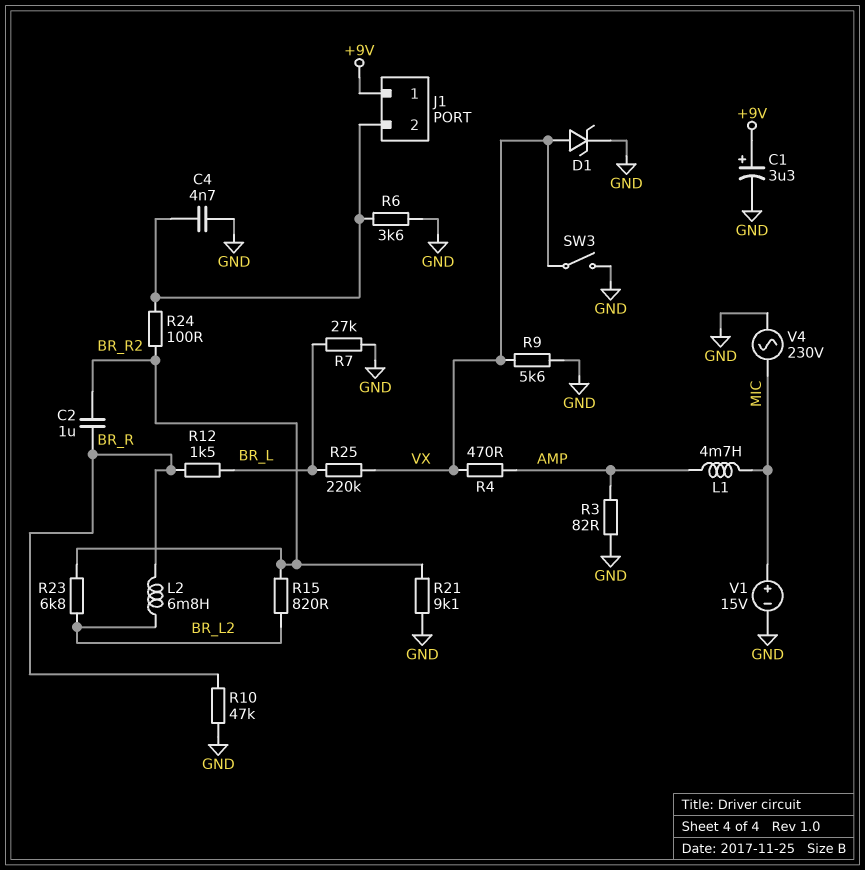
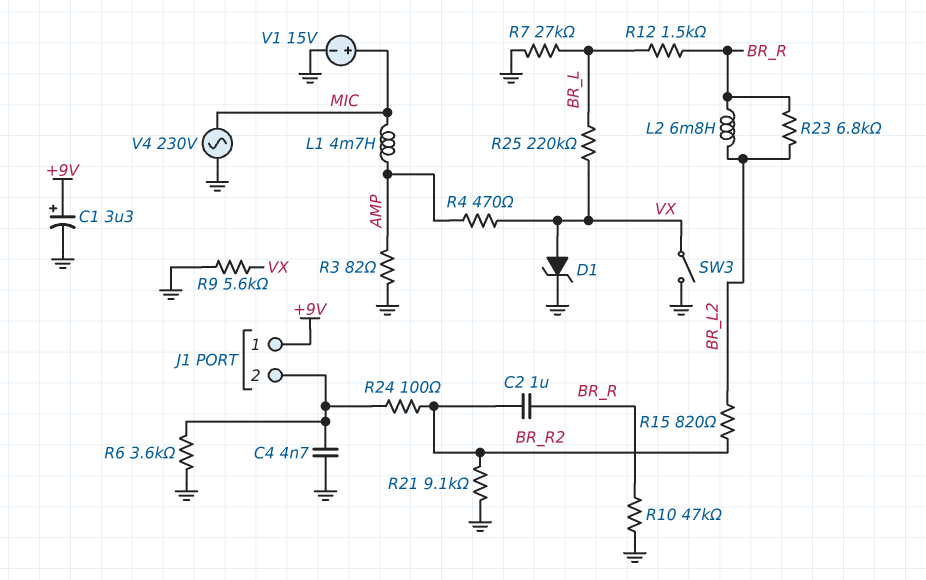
R23: 6.8k (BR_L2, BR_R2) -> 6.8k (BR_L2, BR_R)

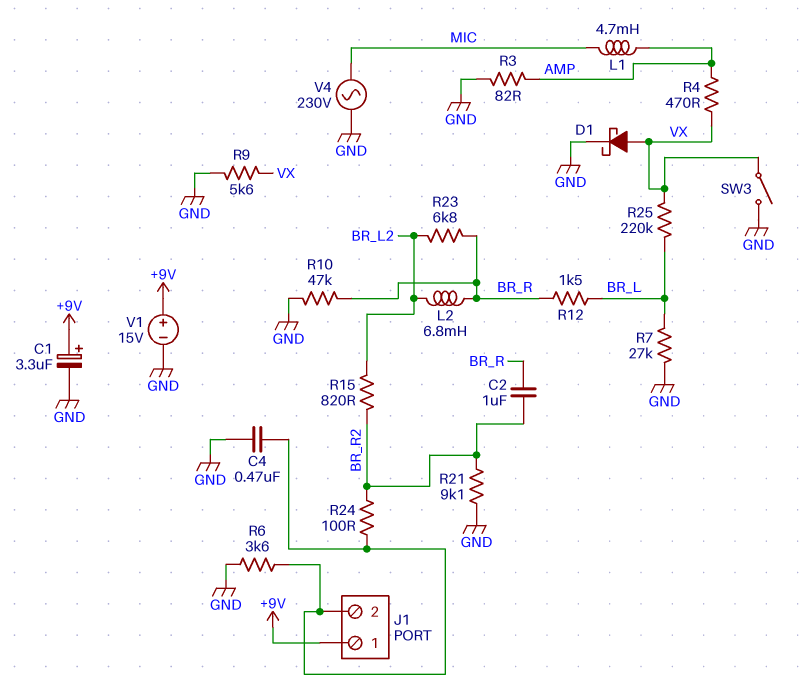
C4: 4.7nF (GND, J1/2) -> 470nF (GND, J1/2)
D1: zener (A VX, K GND) -> schottky (A VX, K GND)
V1: 15V (plus MIC, minus GND) -> 15V (plus +9V, minus GND)

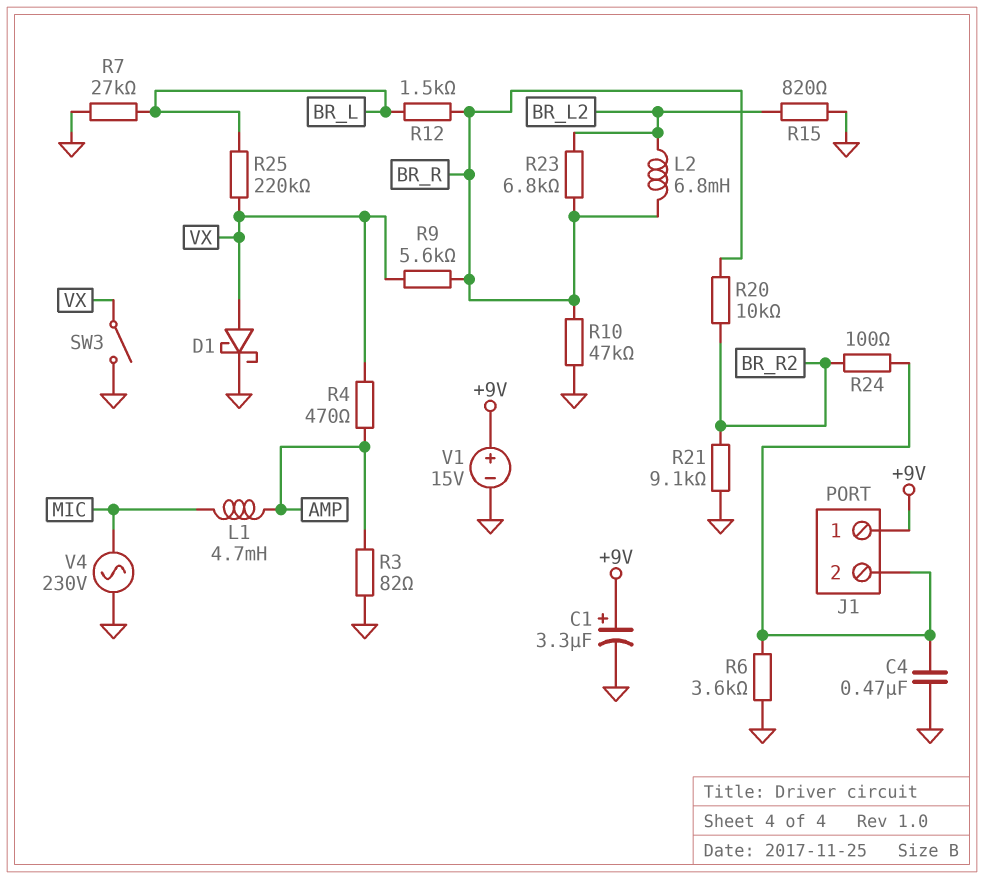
C2: 1uF (BR_R, BR_R2) -> none
R9: 5.6k (GND, VX) -> 5.6k (BR_R, VX)
R15: 820 (BR_L2, BR_R2) -> 820 (BR_L2, GND)
R20: none -> 10k (BR_R, BR_R2)

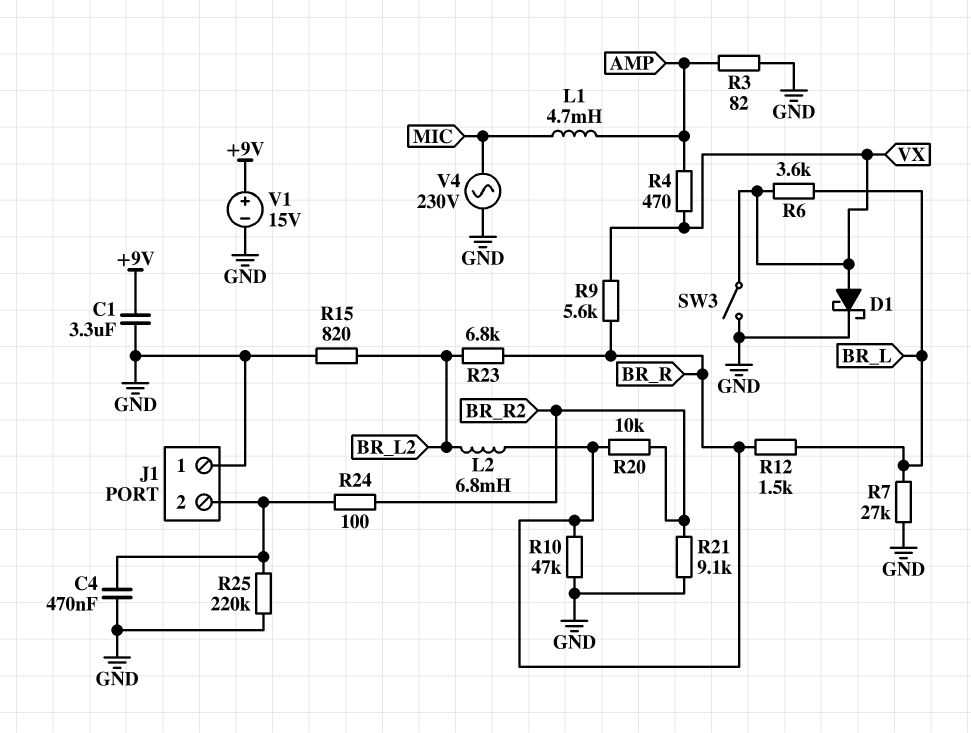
C1: 3.3uF (plus +9V, minus GND) -> 3.3uF (+9V, GND)
J1 pin 1: +9V -> GND
R6: 3.6k (GND, J1/2) -> 3.6k (BR_L, VX)
R25: 220k (BR_L, VX) -> 220k (GND, J1/2)

